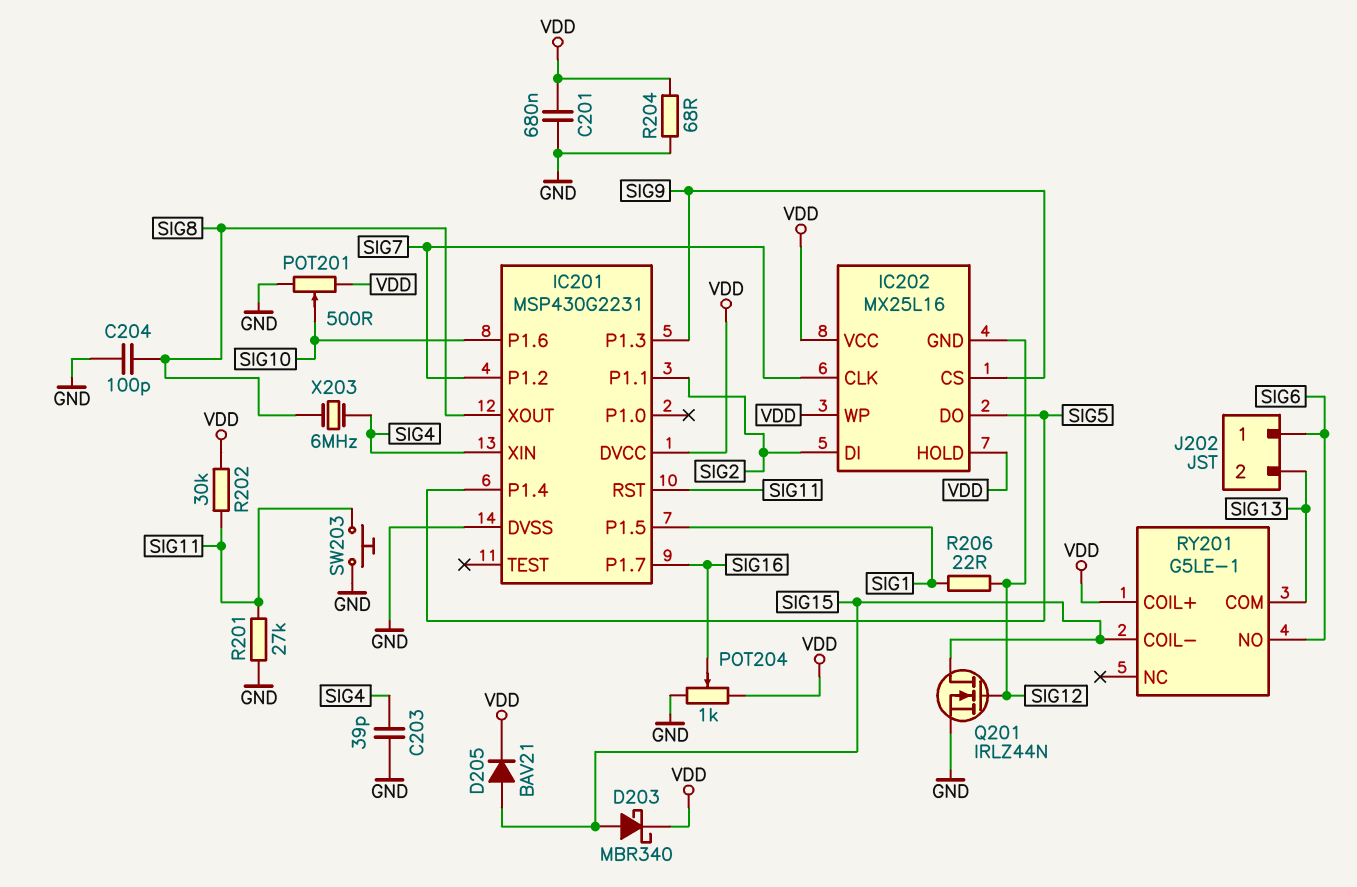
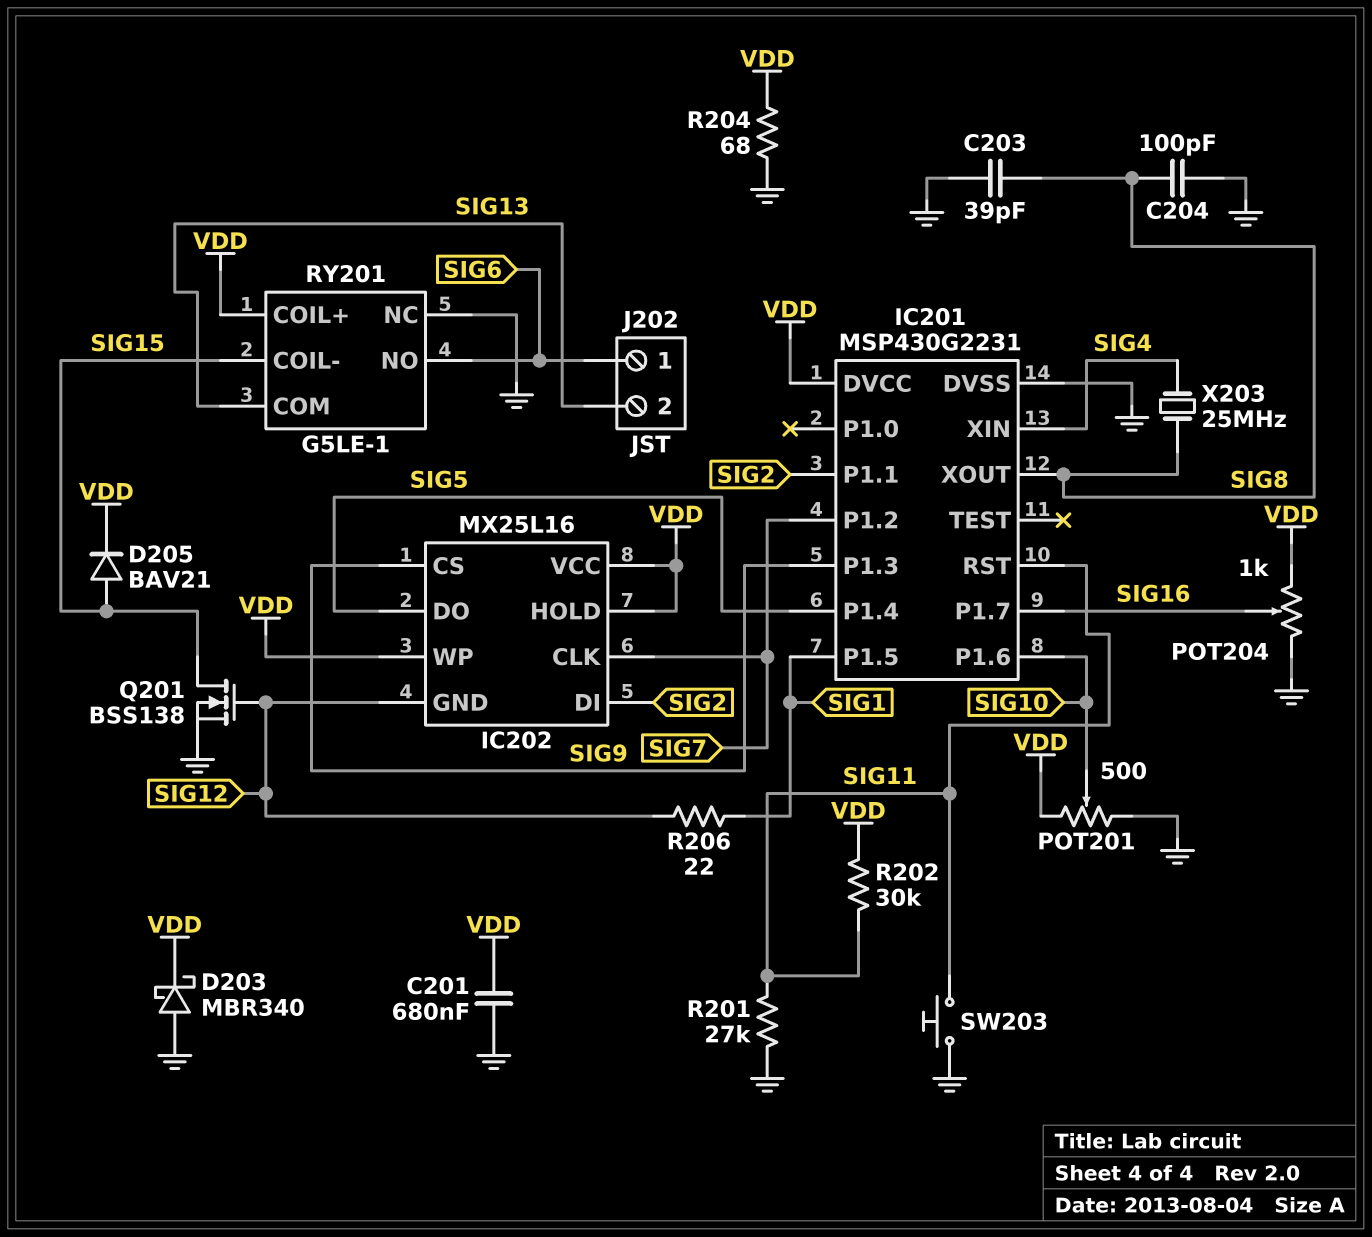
C203: 39pF (GND, SIG4) -> 39pF (GND, SIG8)
D203: schottky MBR340 (A SIG15, K VDD) -> schottky MBR340 (A GND, K VDD)
Q201: NMOS IRLZ44N (G SIG12, D SIG15, S GND) -> NMOS BSS138 (G SIG12, D SIG15, S GND)
RY201 pin NC: none -> GND
X203: 6MHz (SIG4, SIG8) -> 25MHz (SIG4, SIG8)

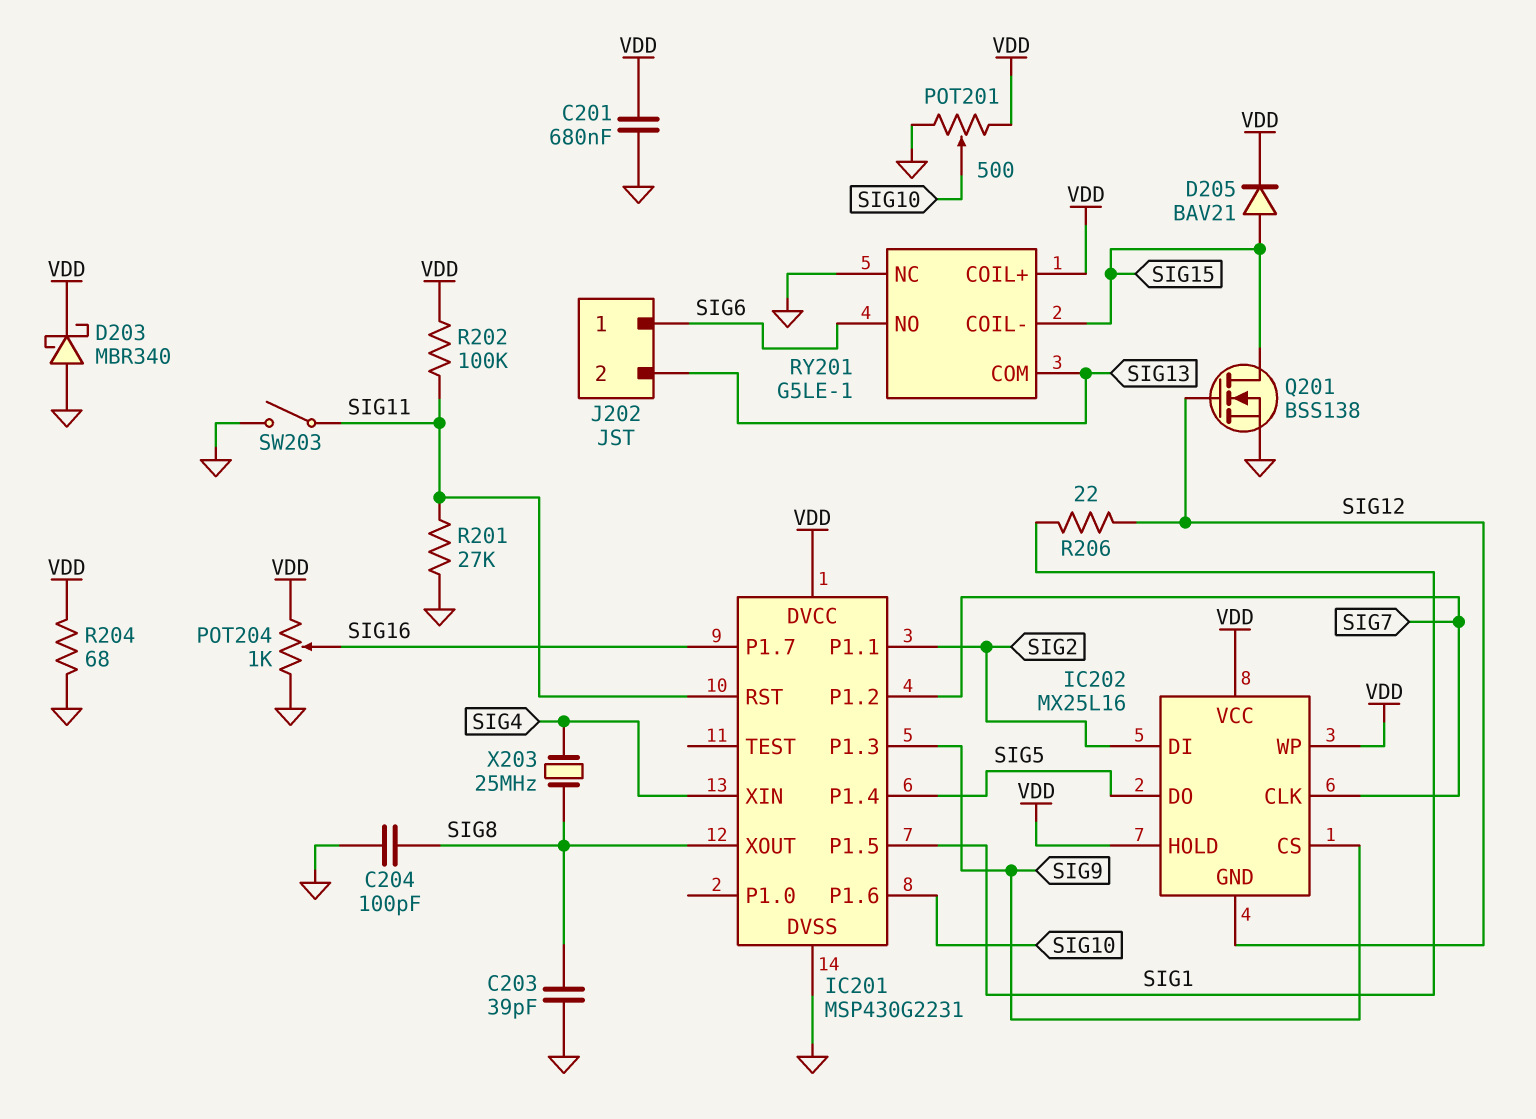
R202: 30k (SIG11, VDD) -> 100k (SIG11, VDD)
SW203: button (GND, SIG11) -> switch (GND, SIG11)

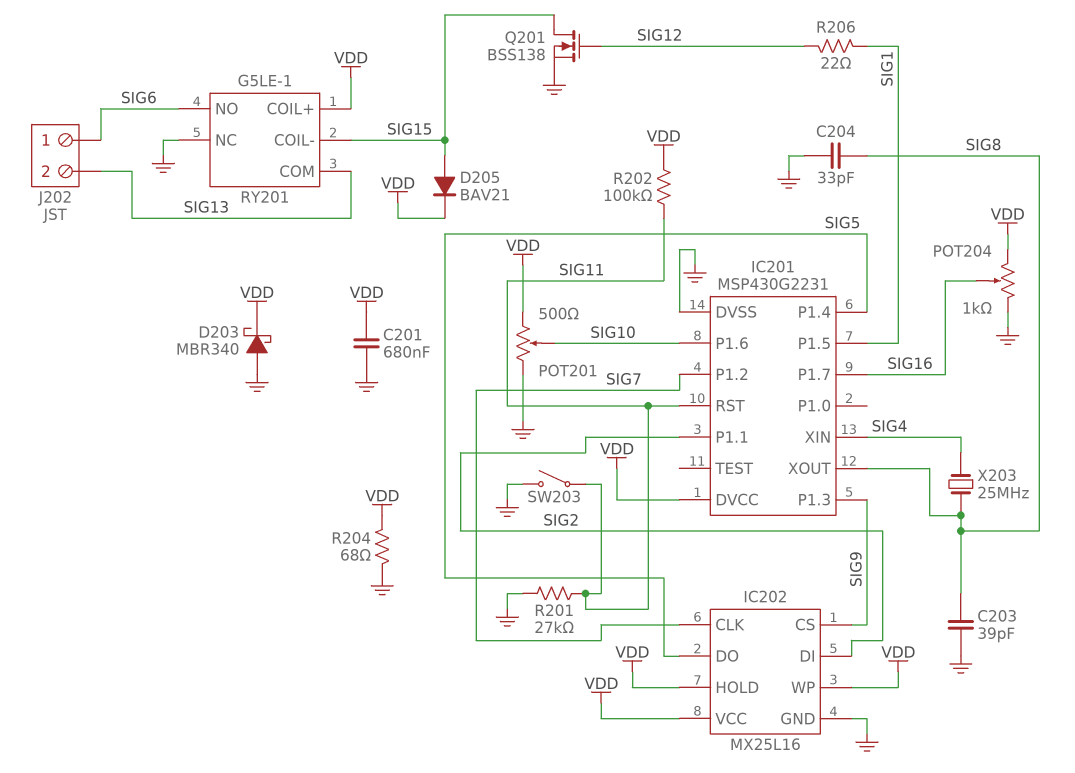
C204: 100pF (GND, SIG8) -> 33pF (GND, SIG8)
IC202 pin GND: SIG12 -> GND

